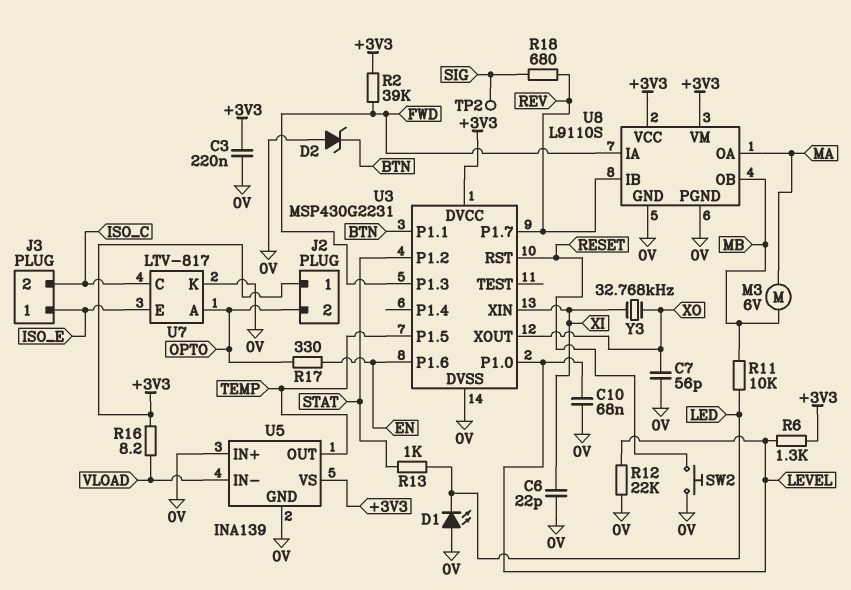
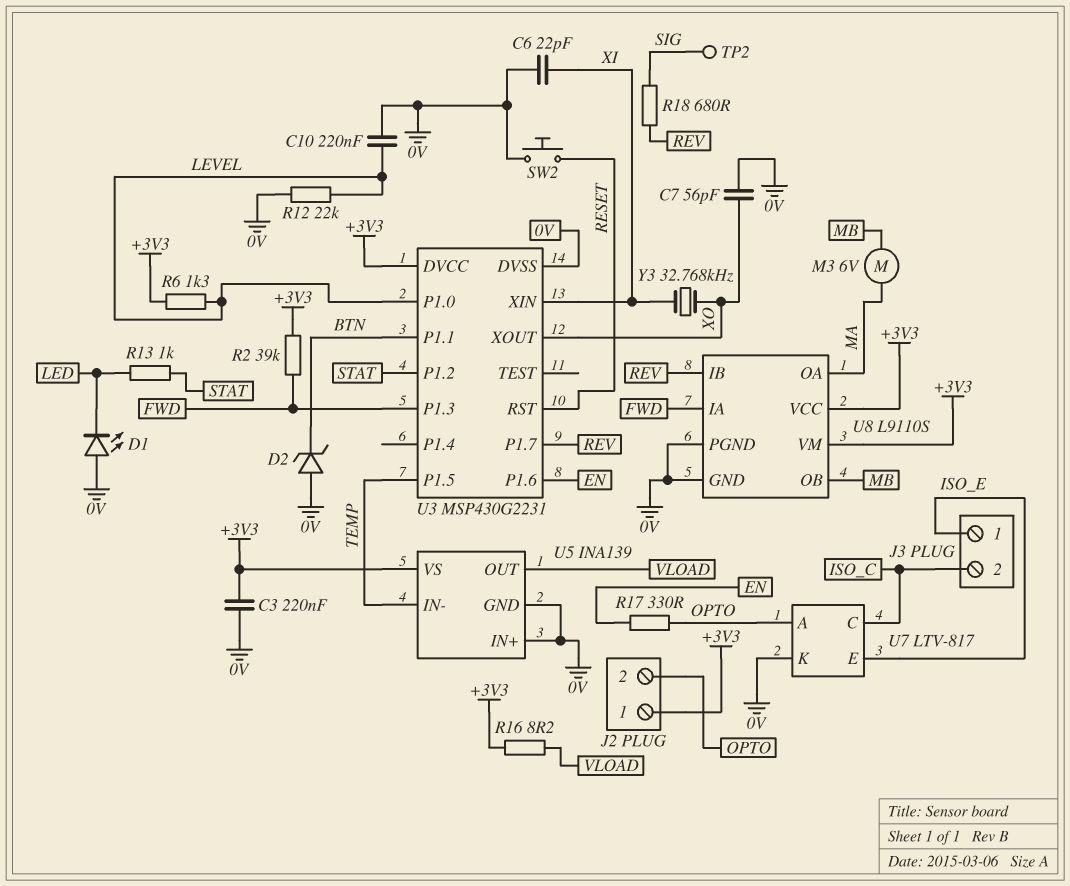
C10: 68nF (0V, LEVEL) -> 220nF (0V, LEVEL)
R11: 10k (LED, MB) -> none
U5 pin IN-: VLOAD -> TEMP
U5 pin OUT: TEMP -> VLOAD

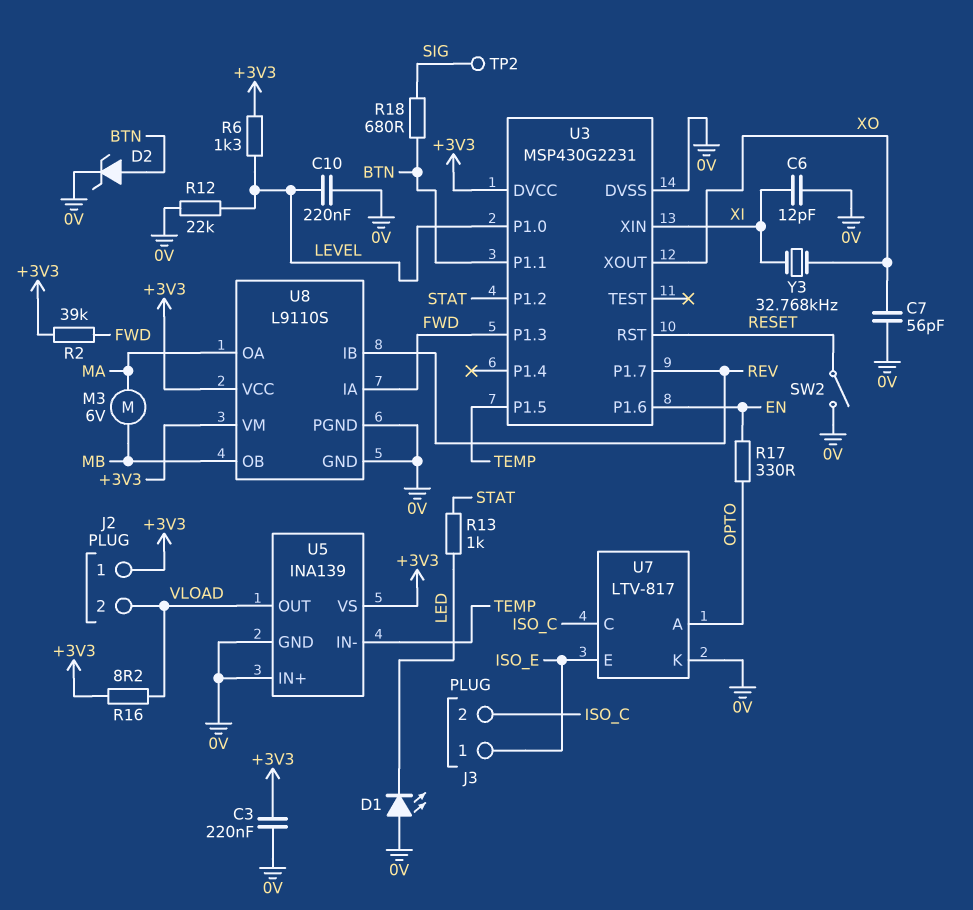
C6: 22pF (0V, XI) -> 12pF (0V, XI)
D2: zener (A 0V, K BTN) -> zener (A BTN, K 0V)
J2 pin 2: OPTO -> VLOAD
R18: 680 (REV, SIG) -> 680 (BTN, SIG)
SW2: button (0V, RESET) -> switch (0V, RESET)

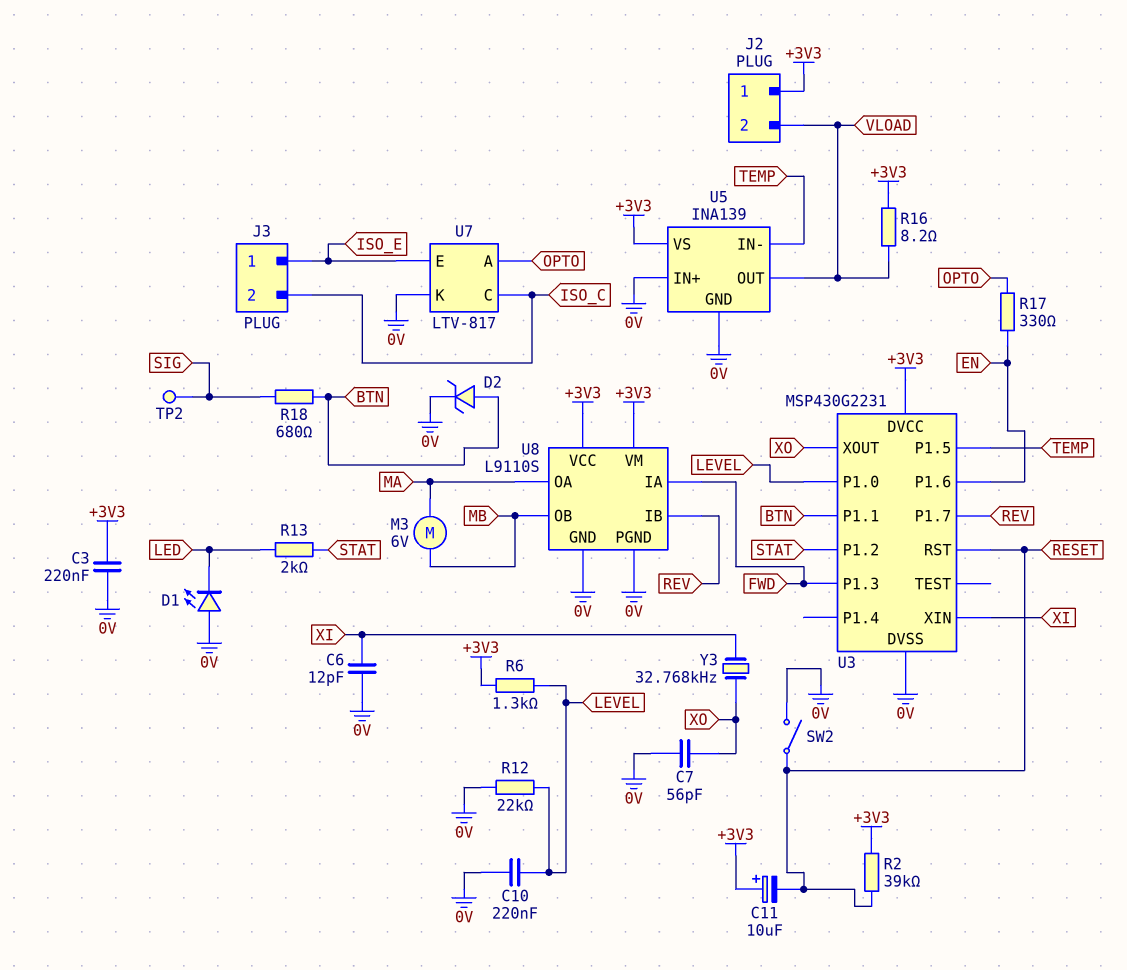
C11: none -> 10uF (plus +3V3, minus RESET)
R2: 39k (+3V3, FWD) -> 39k (+3V3, RESET)
R13: 1k (LED, STAT) -> 2k (LED, STAT)

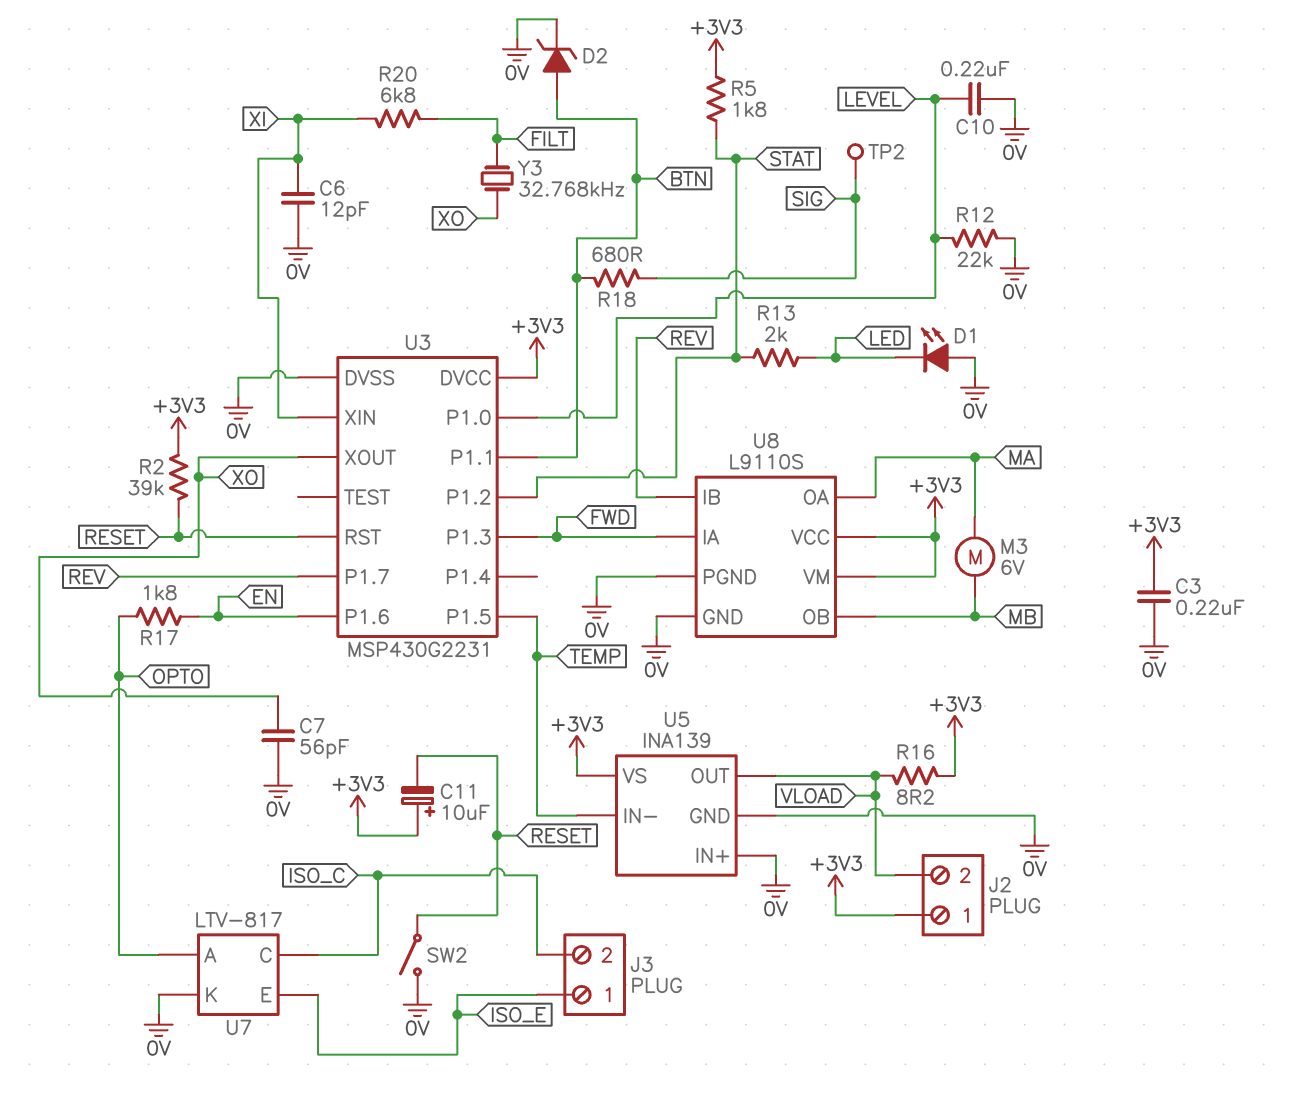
R5: none -> 1.8k (+3V3, STAT)
R6: 1.3k (+3V3, LEVEL) -> none
R17: 330 (EN, OPTO) -> 1.8k (EN, OPTO)
R20: none -> 6.8k (FILT, XI)
Y3: 32.768kHz (XI, XO) -> 32.768kHz (FILT, XO)

